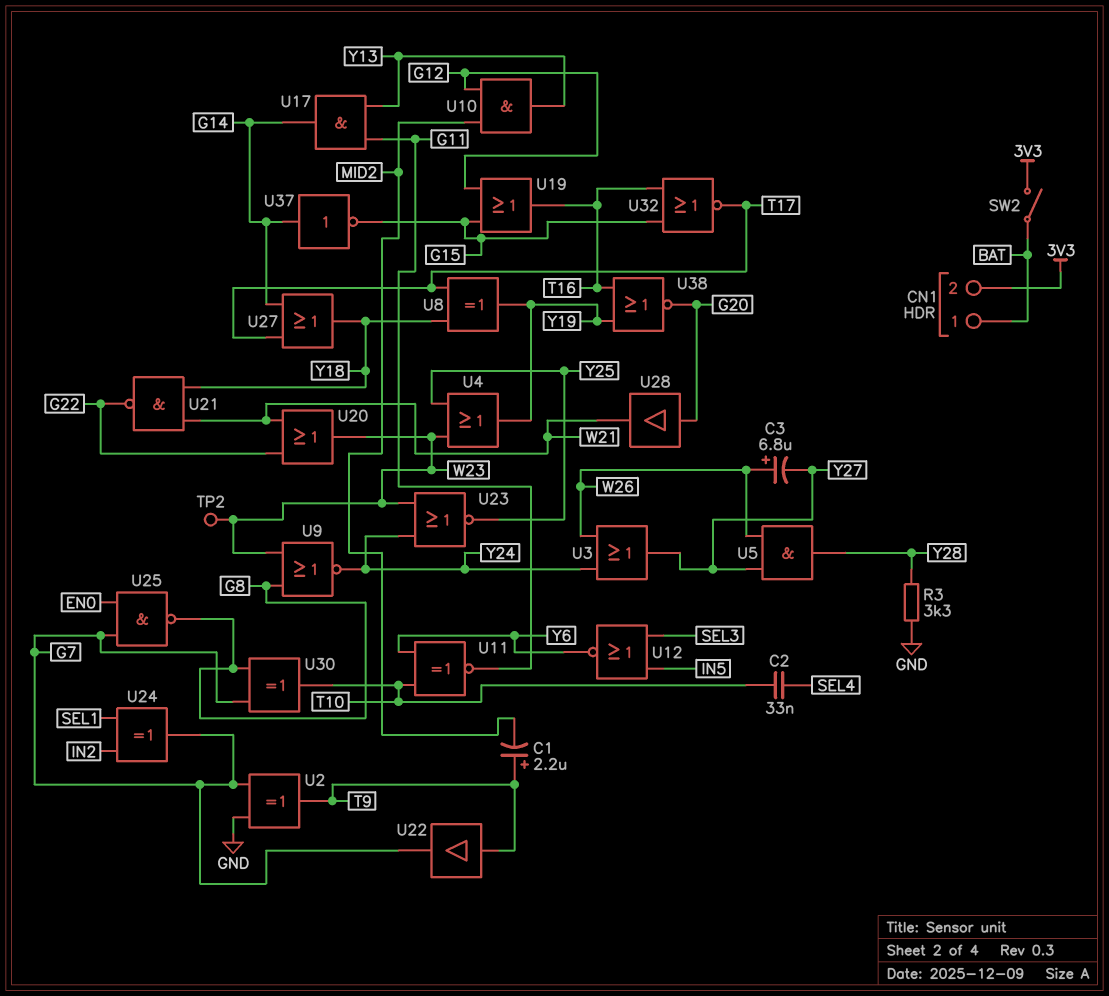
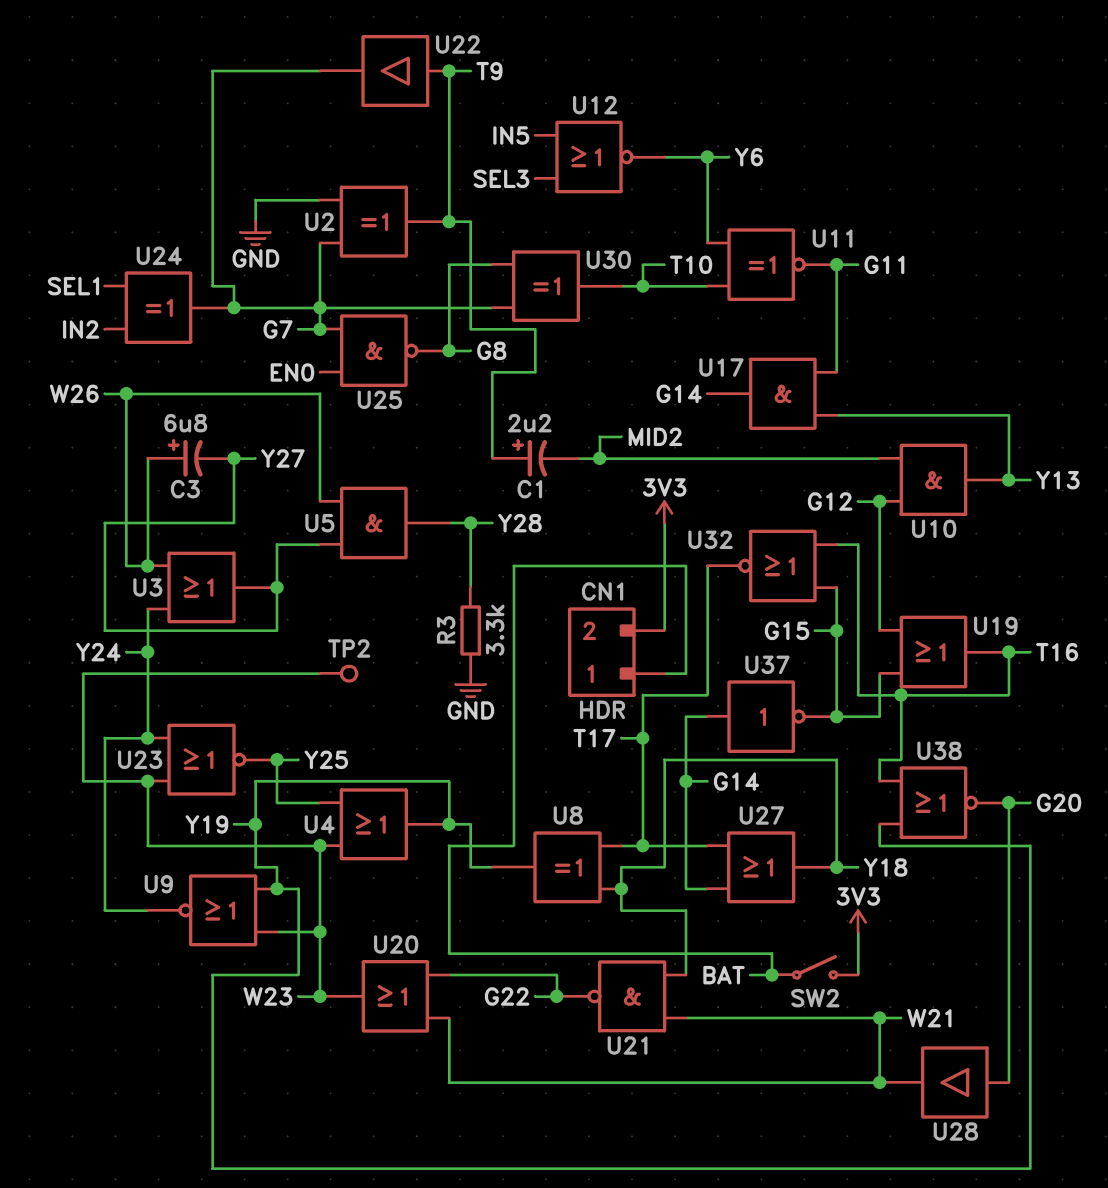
C2: 33nF (SEL4, T10) -> none
U9: NOR (in G8, in W23, out Y24) -> NOR (in W23, in Y19, out Y24)

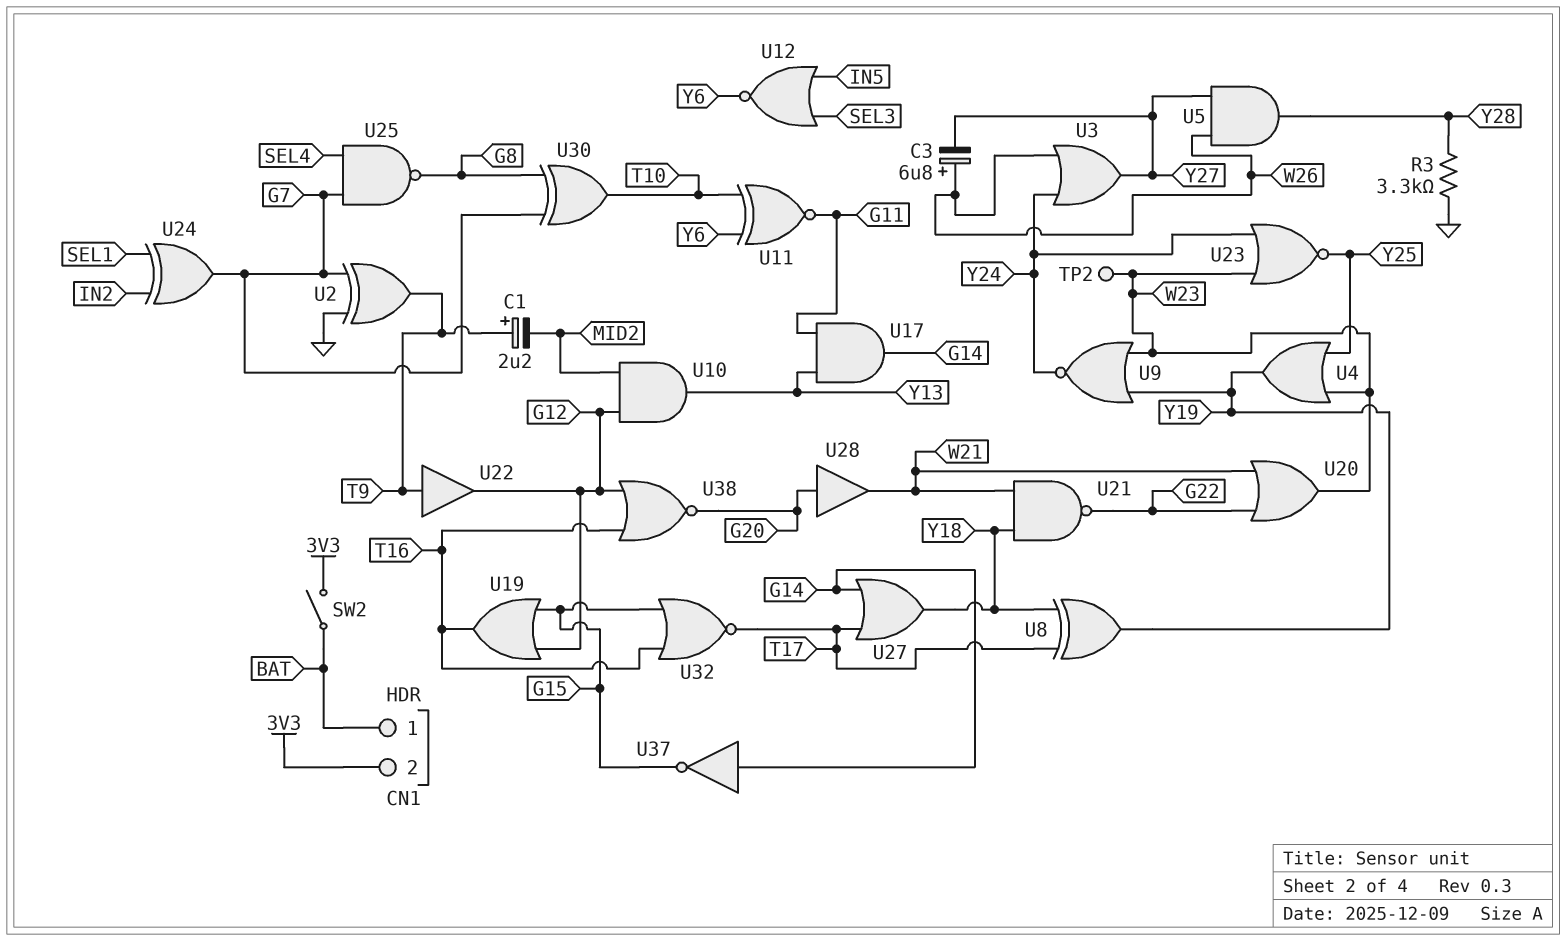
U22: buffer (in T9, out G7) -> buffer (in T9, out G12)
U25: NAND (in EN0, in G7, out G8) -> NAND (in G7, in SEL4, out G8)
U38: NOR (in T16, in Y19, out G20) -> NOR (in G12, in T16, out G20)

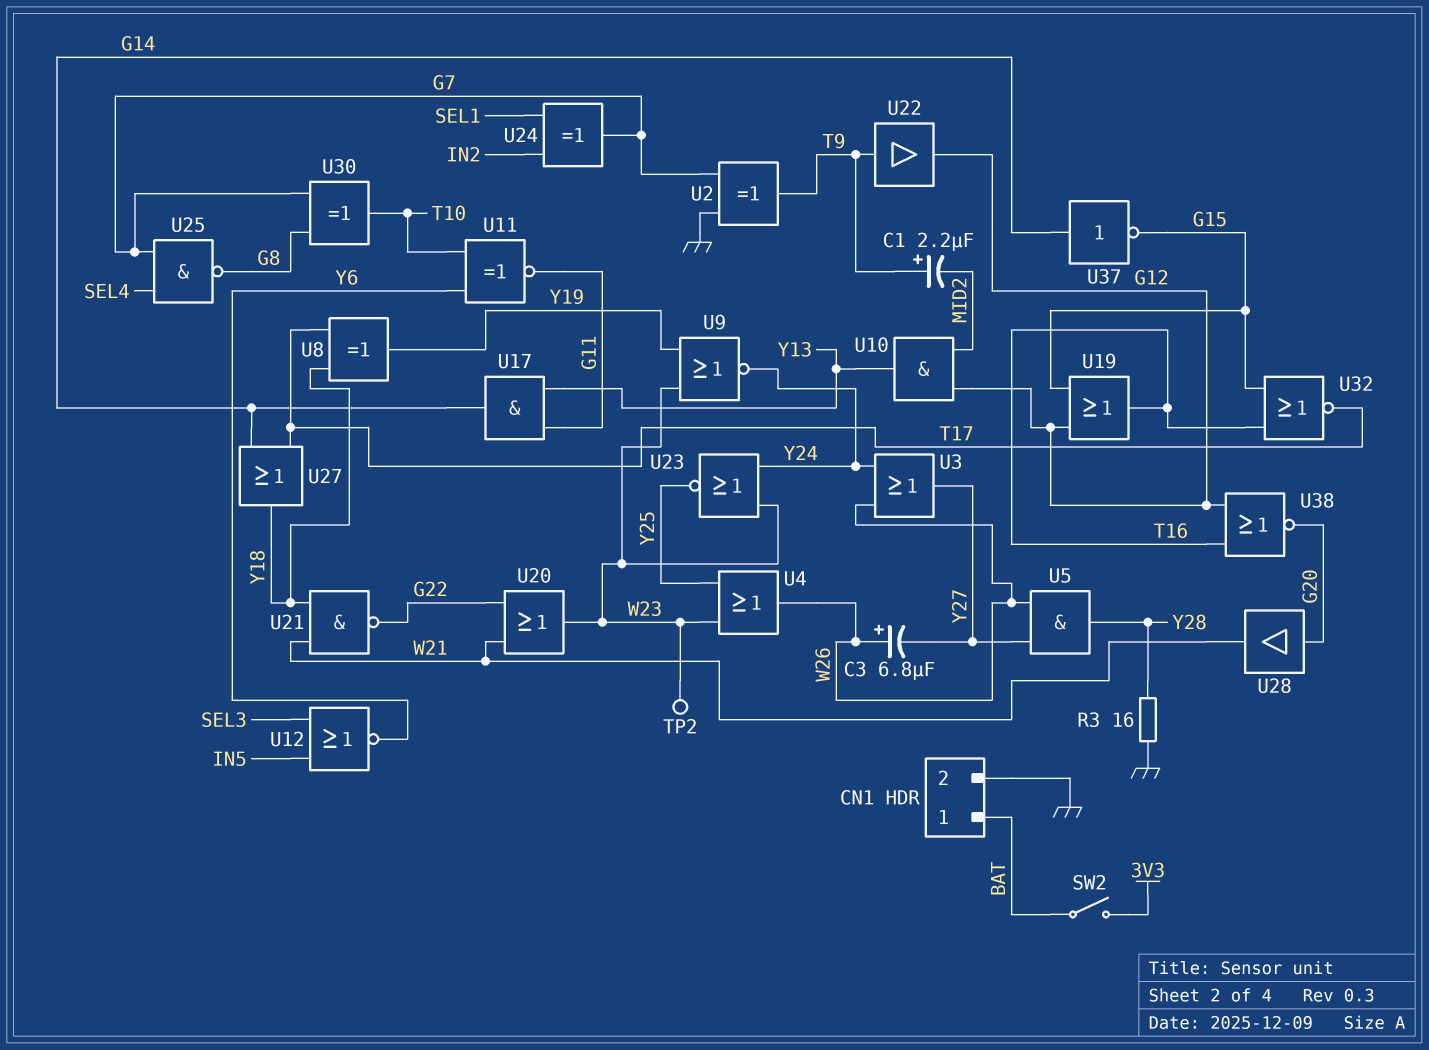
CN1 pin 2: 3V3 -> GND
R3: 3.3k (GND, Y28) -> 16 (GND, Y28)
U4: OR (in W23, in Y25, out Y19) -> OR (in W23, in Y25, out W26)

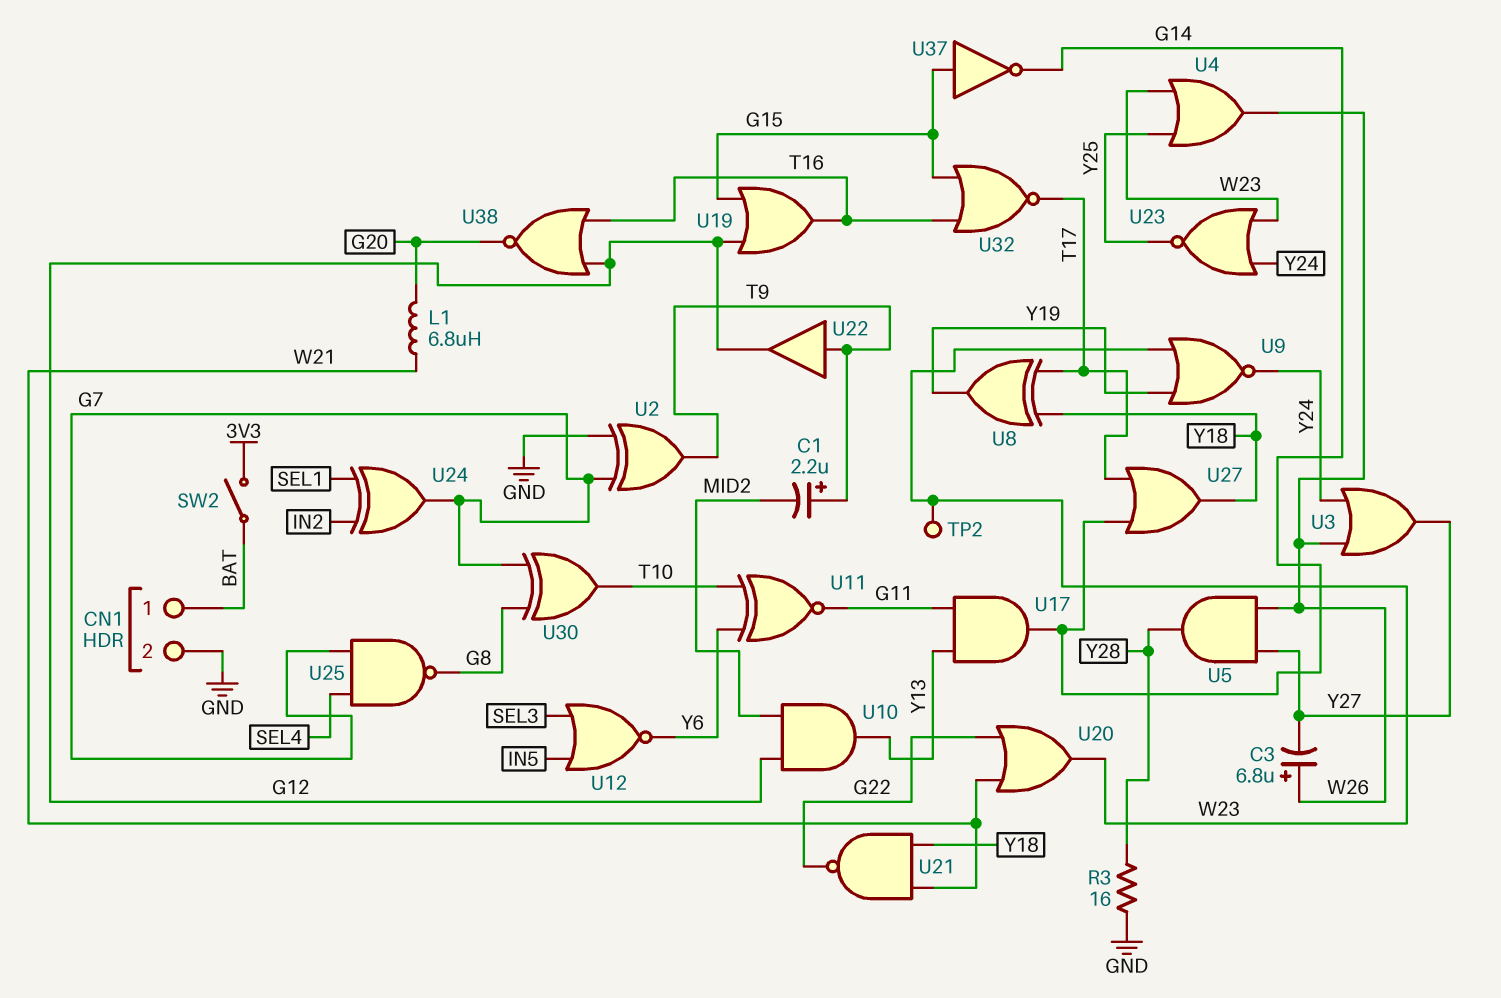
L1: none -> 6.8uH (G20, W21)
U28: buffer (in G20, out W21) -> none
U37: NOT (in G14, out G15) -> NOT (in G15, out G14)

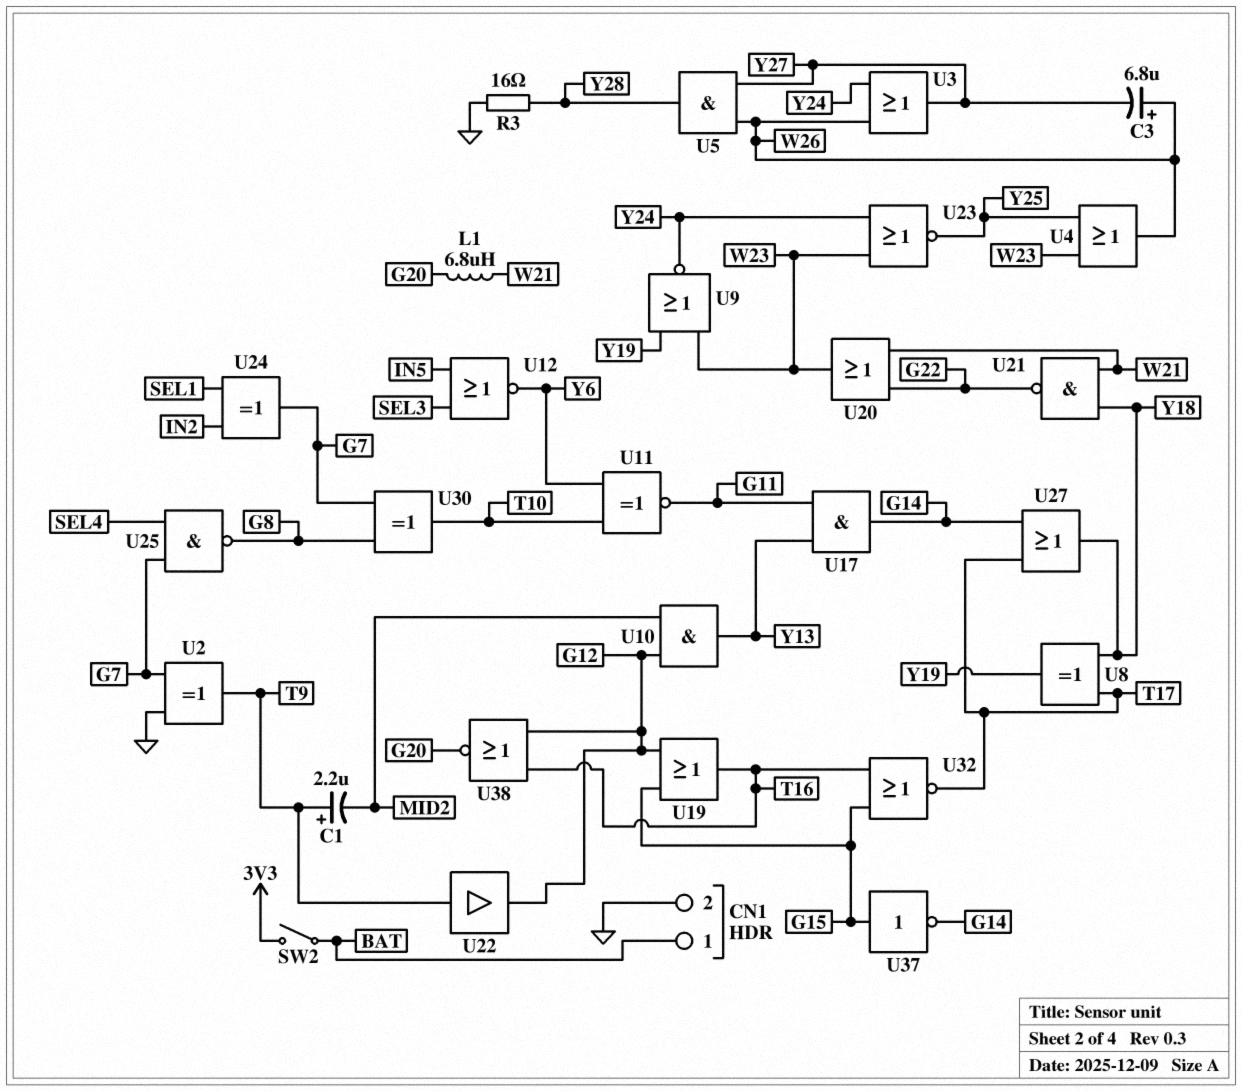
TP2: test point (W23) -> none

